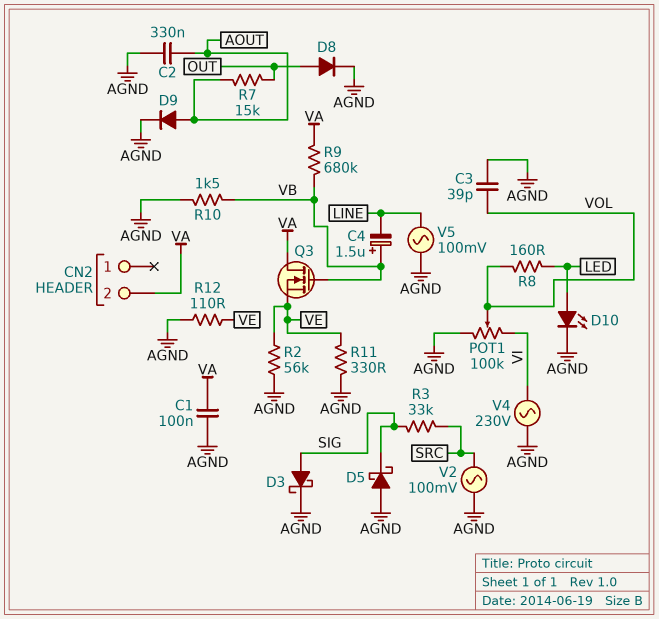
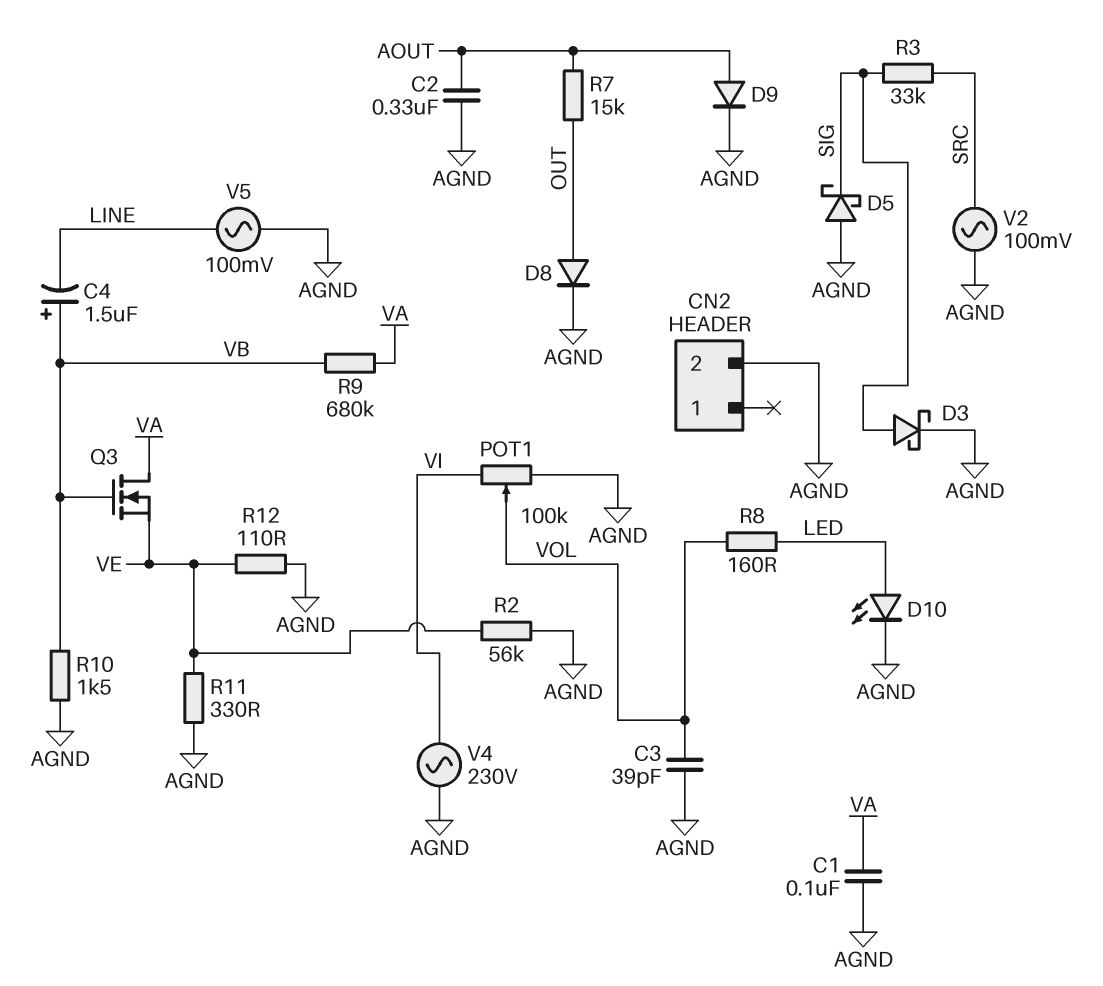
CN2 pin 2: VA -> AGND

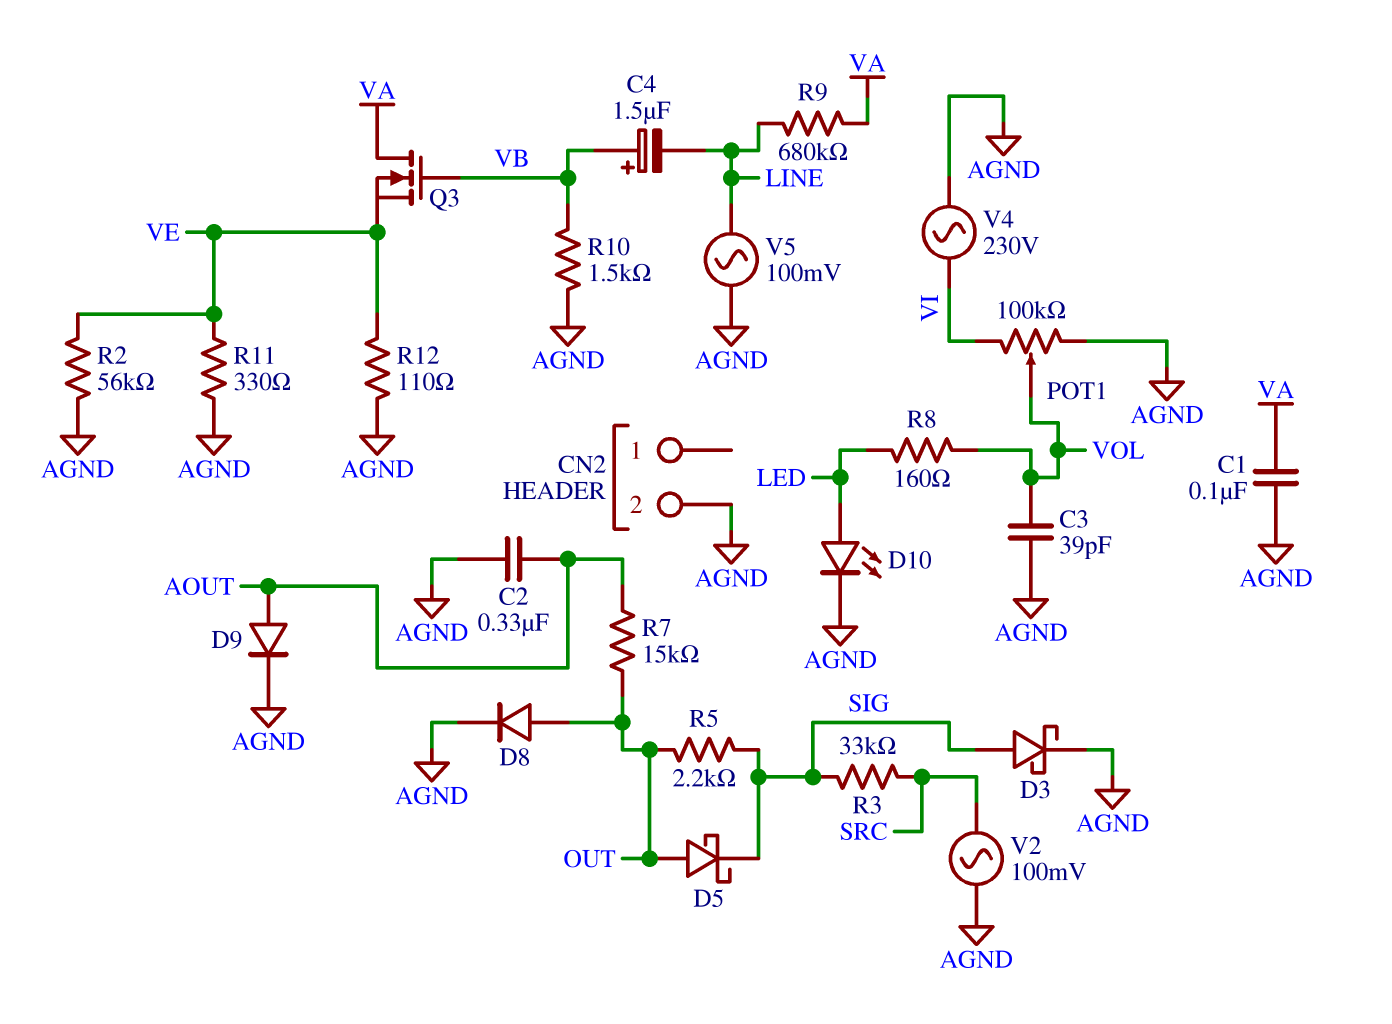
D5: schottky (A AGND, K SIG) -> schottky (A OUT, K SIG)
R5: none -> 2.2k (OUT, SIG)
R9: 680k (VA, VB) -> 680k (LINE, VA)

